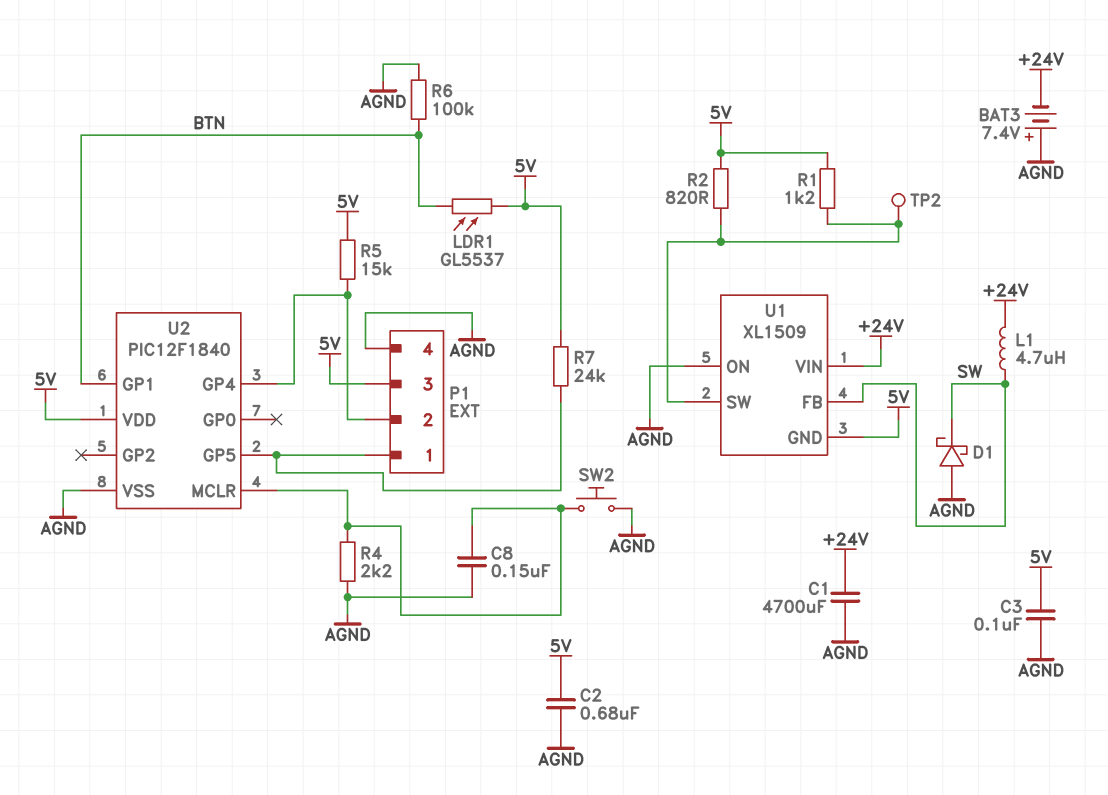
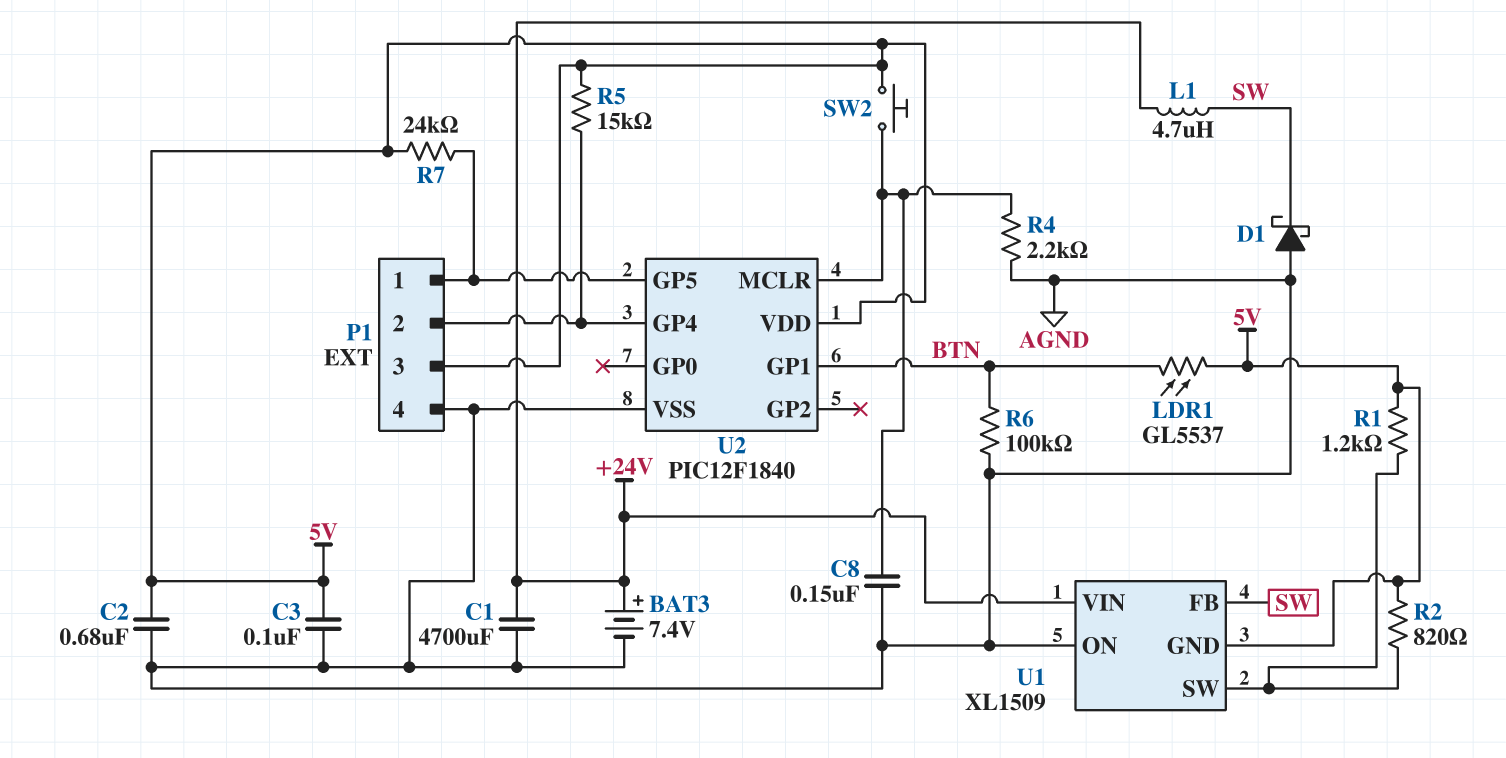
BAT3: 7.4V (plus AGND, minus +24V) -> 7.4V (plus +24V, minus AGND)
SW2: button (AGND, U2/MCLR) -> button (5V, U2/MCLR)
TP2: test point (U1/SW) -> none

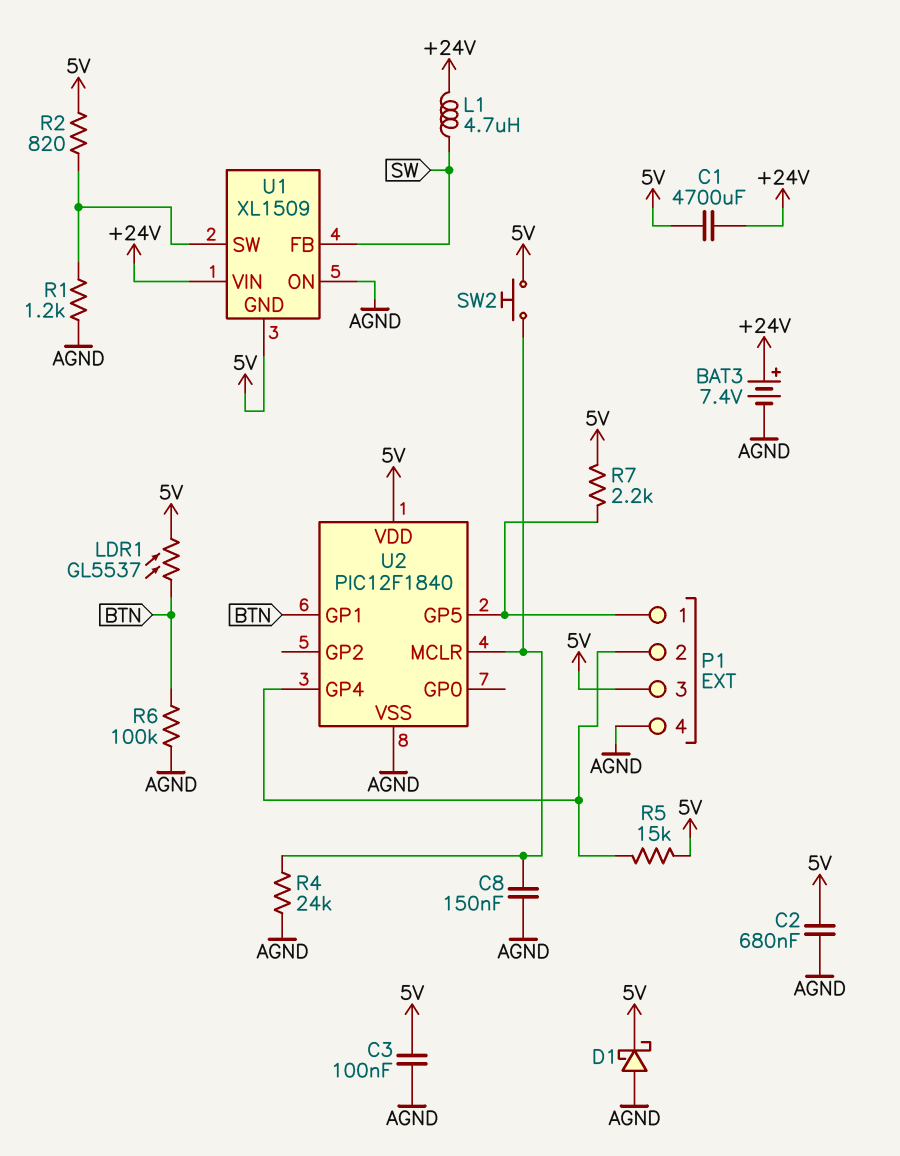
C1: 4700uF (+24V, AGND) -> 4700uF (+24V, 5V)
D1: schottky (A AGND, K SW) -> schottky (A AGND, K 5V)
R1: 1.2k (5V, U1/SW) -> 1.2k (AGND, U1/SW)
R4: 2.2k (AGND, U2/MCLR) -> 24k (AGND, U2/MCLR)
R7: 24k (5V, P1/1) -> 2.2k (5V, P1/1)

